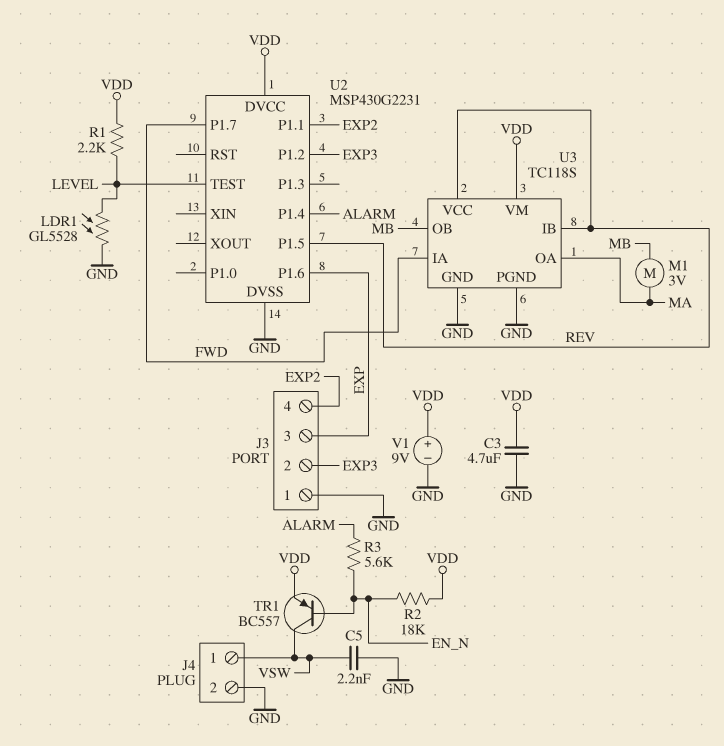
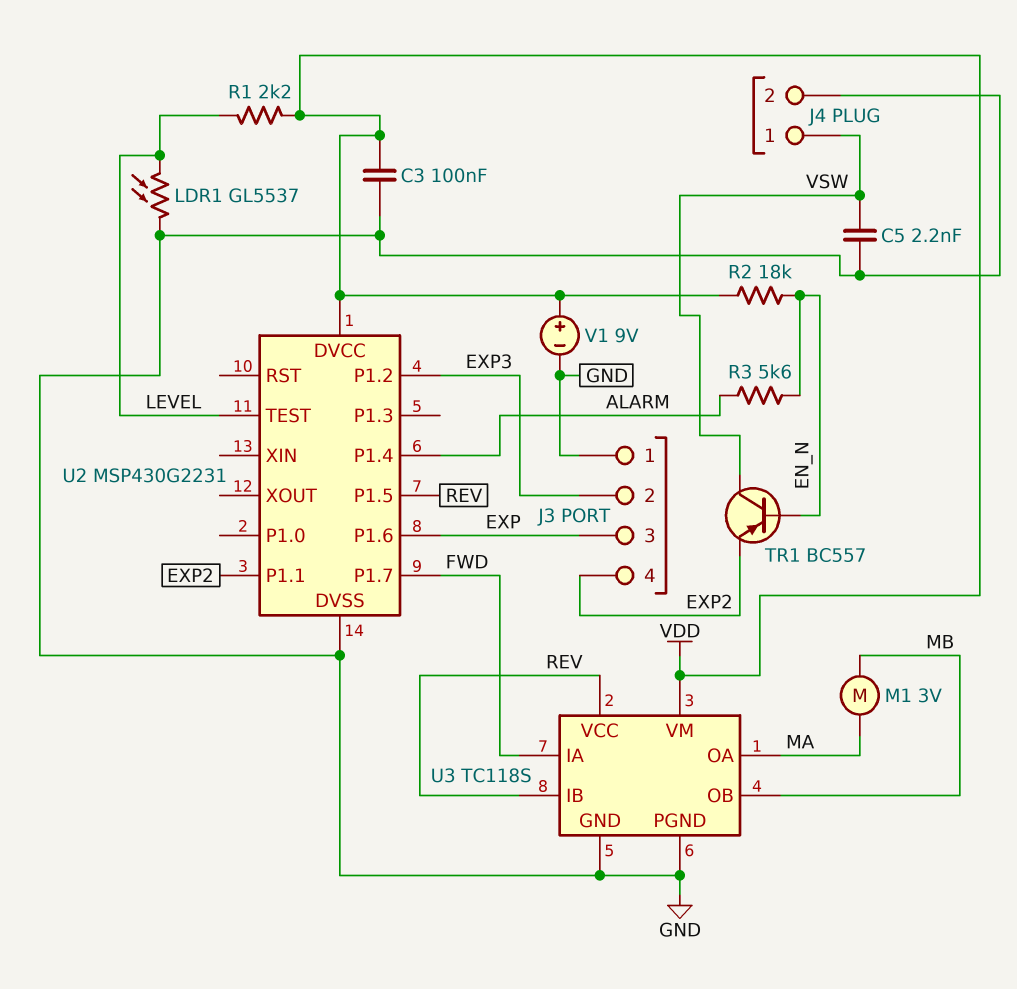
C3: 4.7uF (GND, VDD) -> 100nF (GND, VDD)
LDR1: GL5528 (GND, LEVEL) -> GL5537 (GND, LEVEL)
TR1: PNP BC557 (B EN_N, C VSW, E VDD) -> PNP BC557 (B EN_N, C VSW, E EXP2)

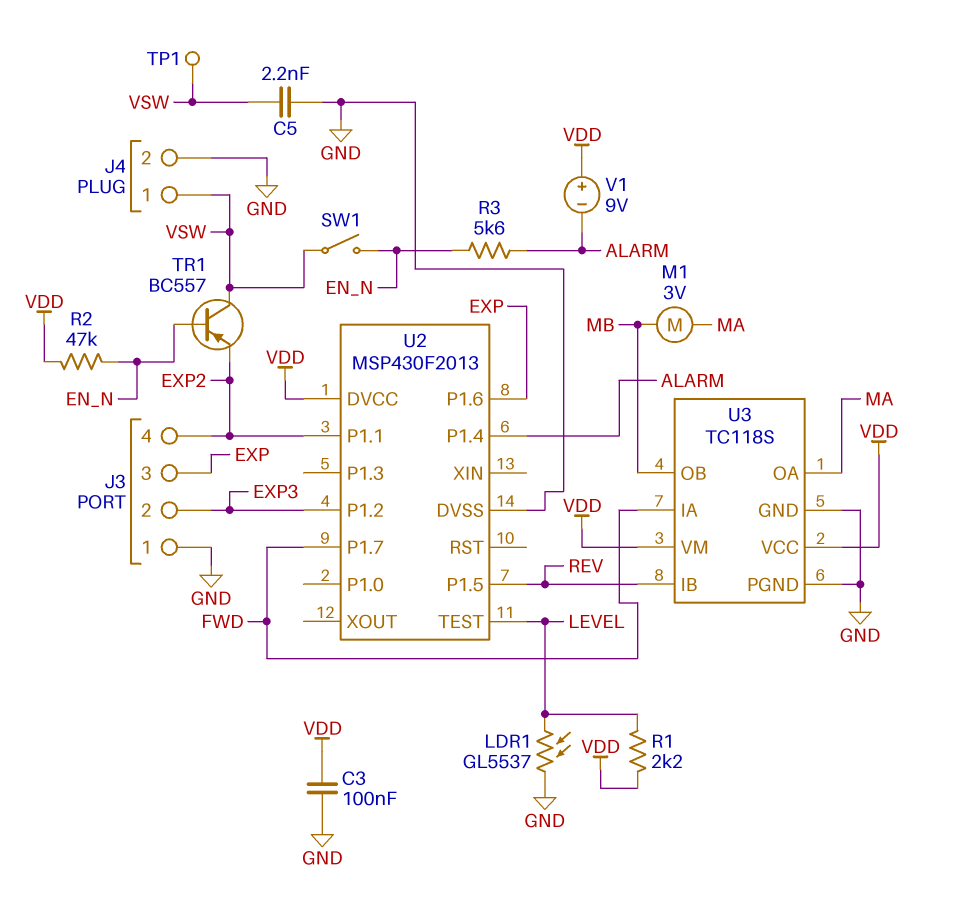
R2: 18k (EN_N, VDD) -> 47k (EN_N, VDD)
SW1: none -> switch (EN_N, VSW)
TP1: none -> test point (VSW)
U2: MSP430G2231 -> MSP430F2013
U3 pin VCC: REV -> VDD
V1: 9V (plus VDD, minus GND) -> 9V (plus VDD, minus ALARM)

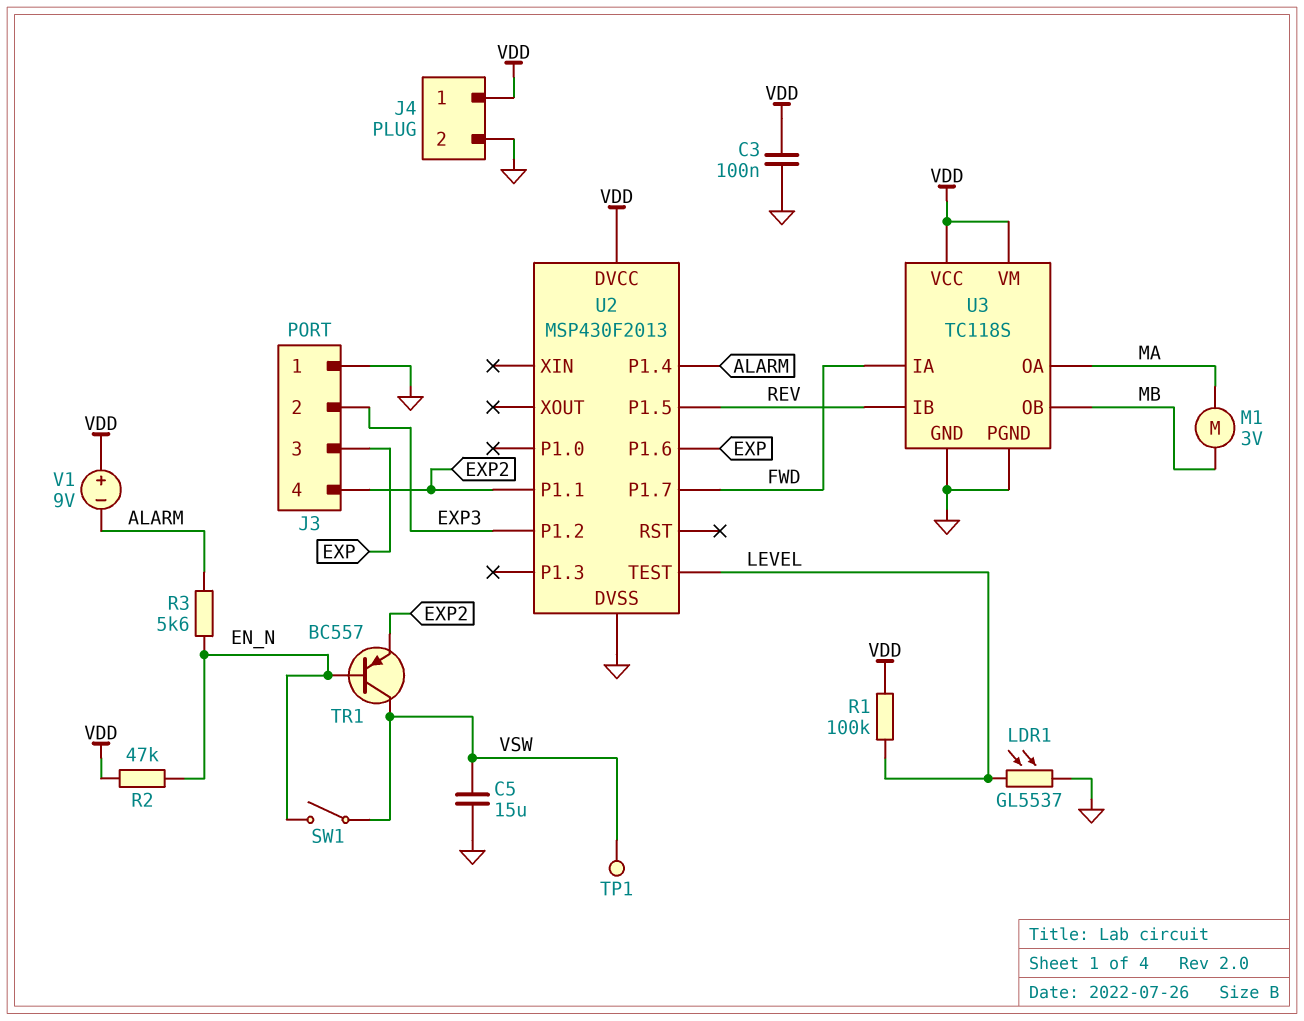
C5: 2.2nF (GND, VSW) -> 15uF (GND, VSW)
J4 pin 1: VSW -> VDD
R1: 2.2k (LEVEL, VDD) -> 100k (LEVEL, VDD)

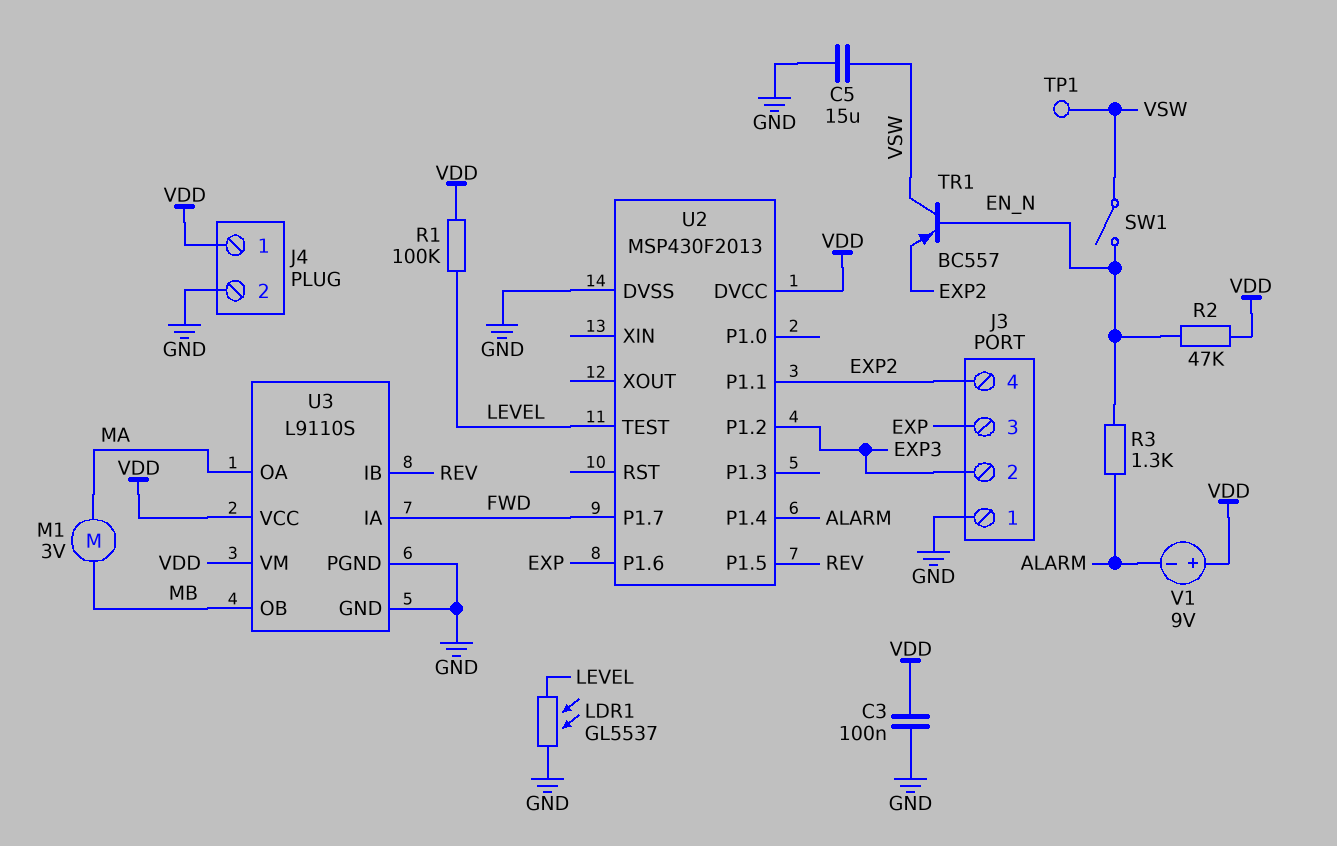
R3: 5.6k (ALARM, EN_N) -> 1.3k (ALARM, EN_N)
U3: TC118S -> L9110S

